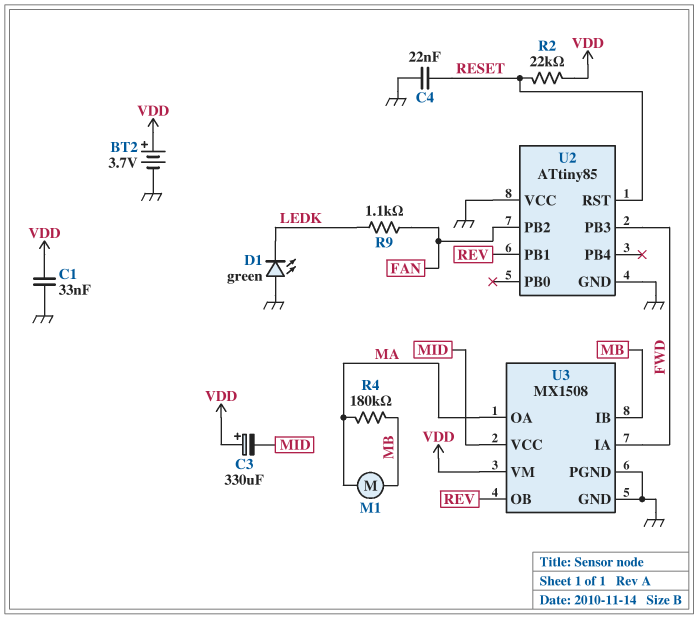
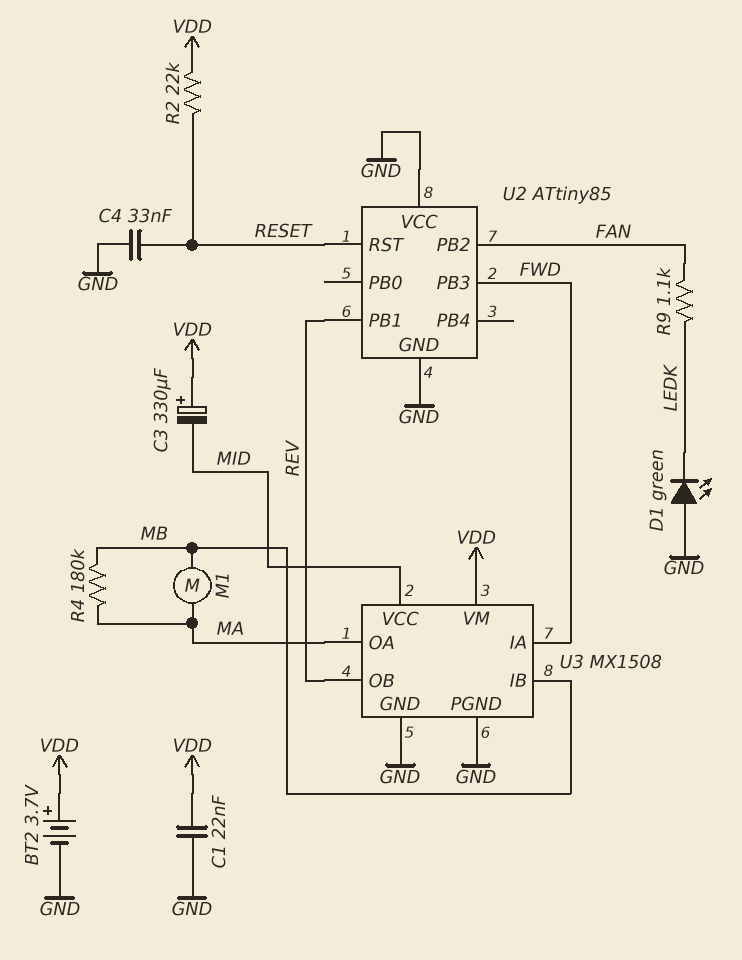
C1: 33nF (GND, VDD) -> 22nF (GND, VDD)
C4: 22nF (GND, RESET) -> 33nF (GND, RESET)

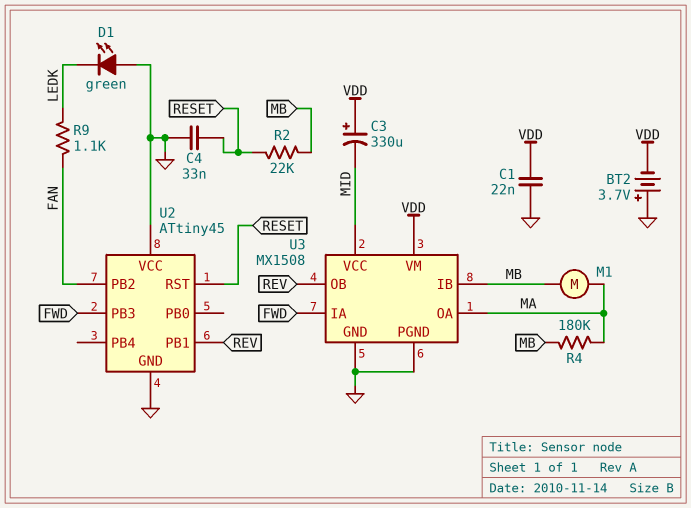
BT2: 3.7V (plus VDD, minus GND) -> 3.7V (plus GND, minus VDD)
R2: 22k (RESET, VDD) -> 22k (MB, RESET)
U2: ATtiny85 -> ATtiny45

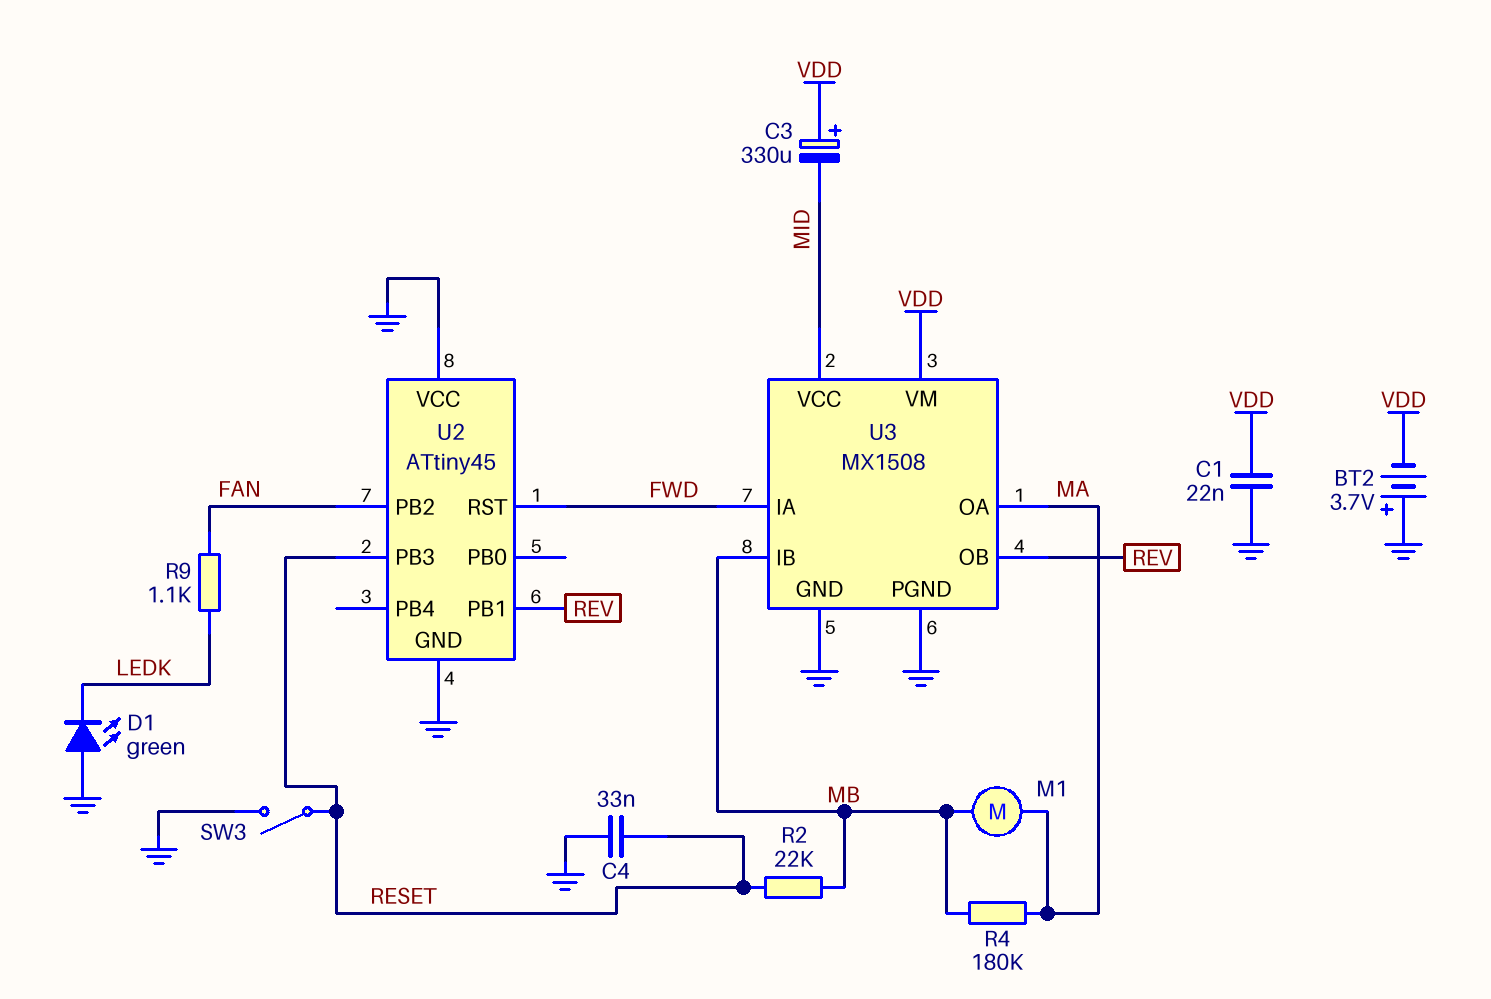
SW3: none -> switch (GND, RESET)
U2 pin PB3: FWD -> RESET
U2 pin RST: RESET -> FWD

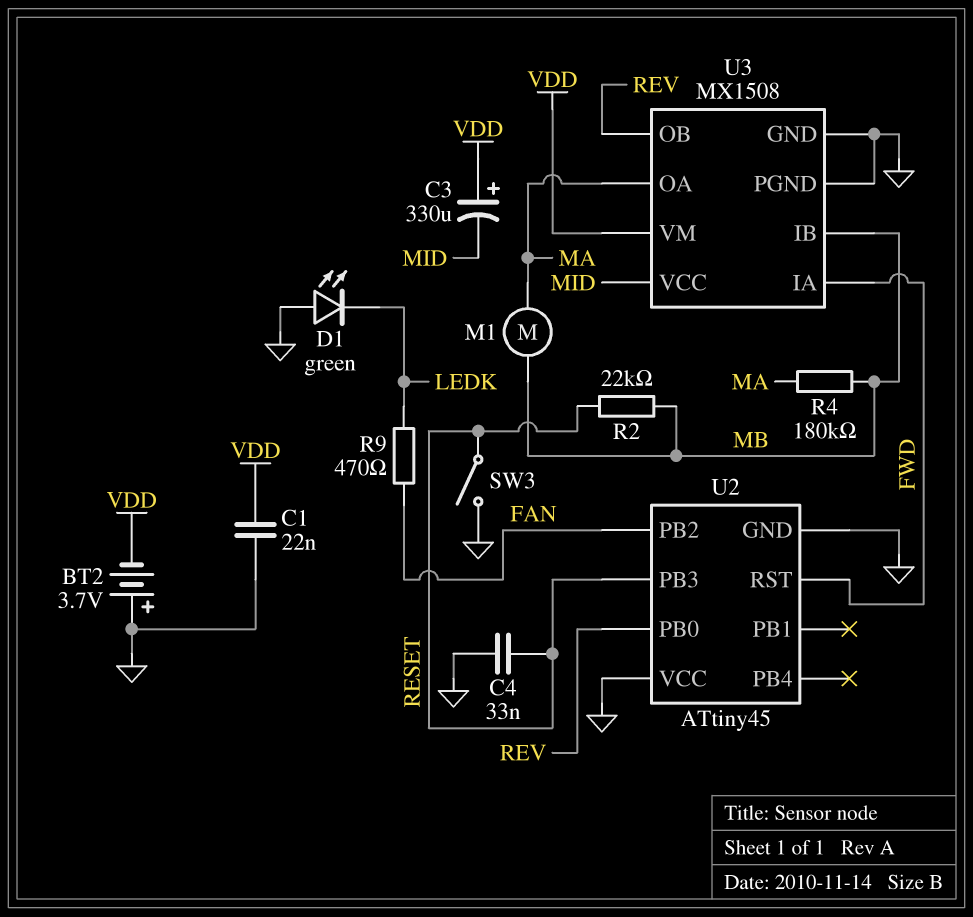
R9: 1.1k (FAN, LEDK) -> 470 (FAN, LEDK)
U2 pin PB0: none -> REV
U2 pin PB1: REV -> none

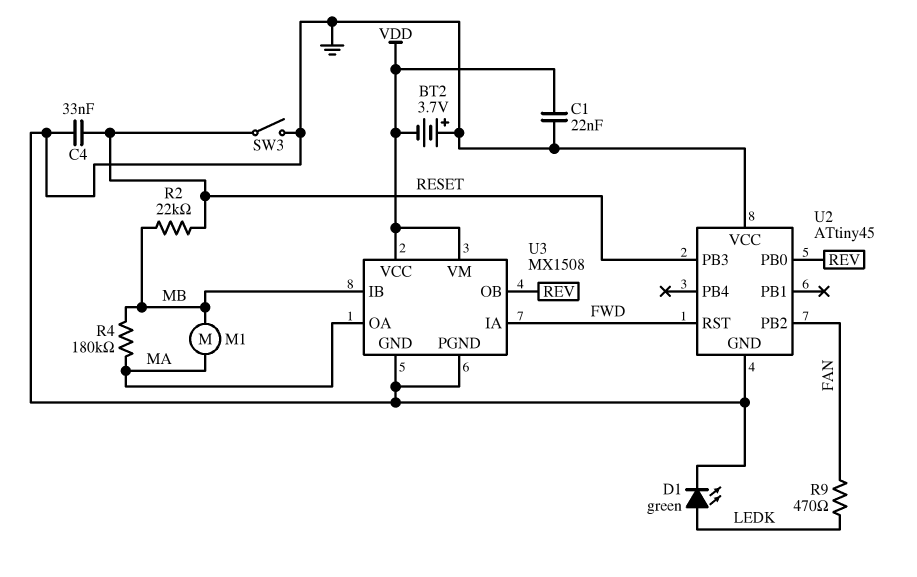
C3: 330uF (plus VDD, minus MID) -> none
D1: LED green (A GND, K LEDK) -> LED green (A LEDK, K GND)
U3 pin VCC: MID -> VDD

